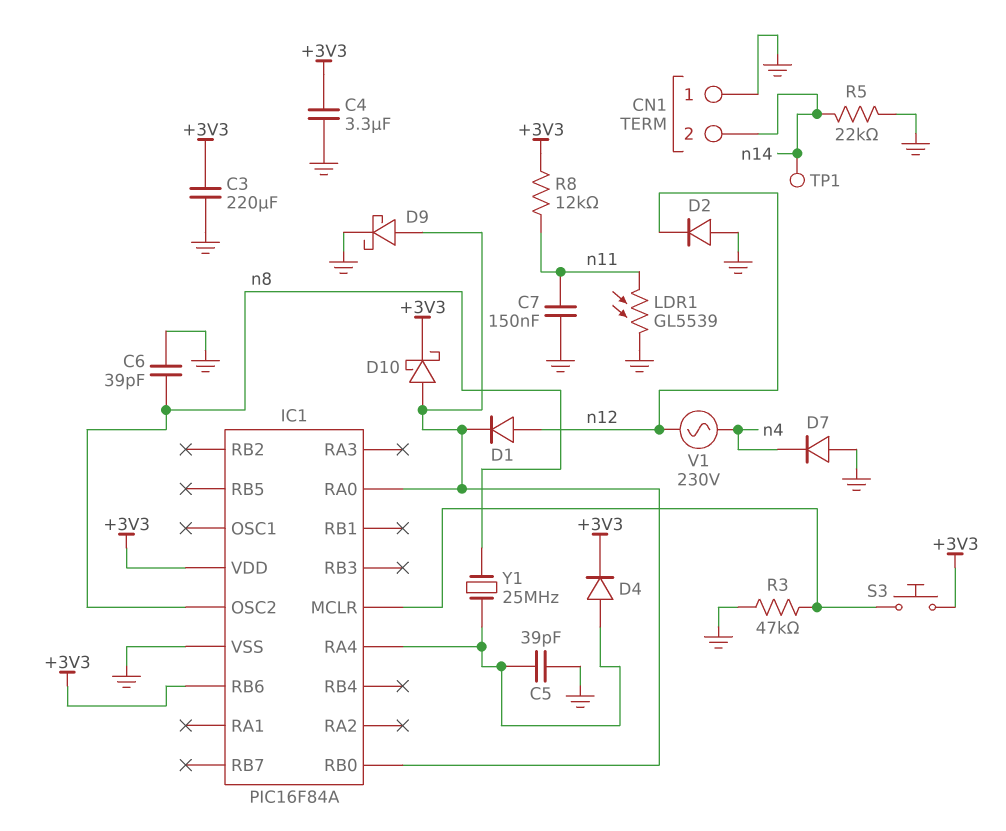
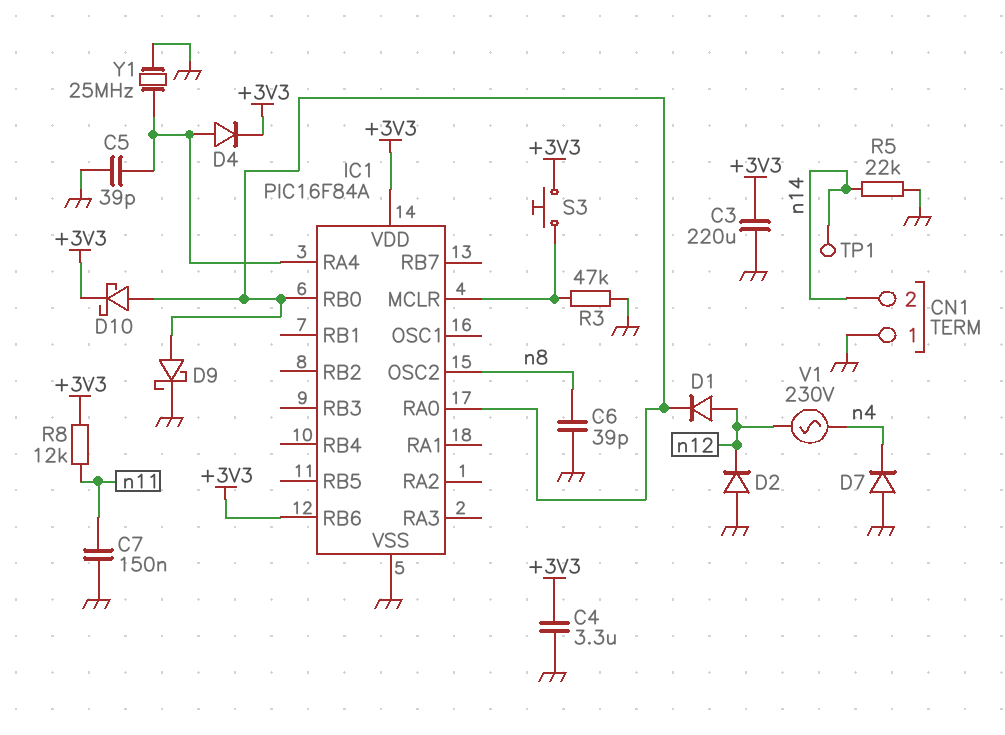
LDR1: GL5539 (GND, n11) -> none
Y1: 25MHz (IC1/RA4, n8) -> 25MHz (GND, IC1/RA4)

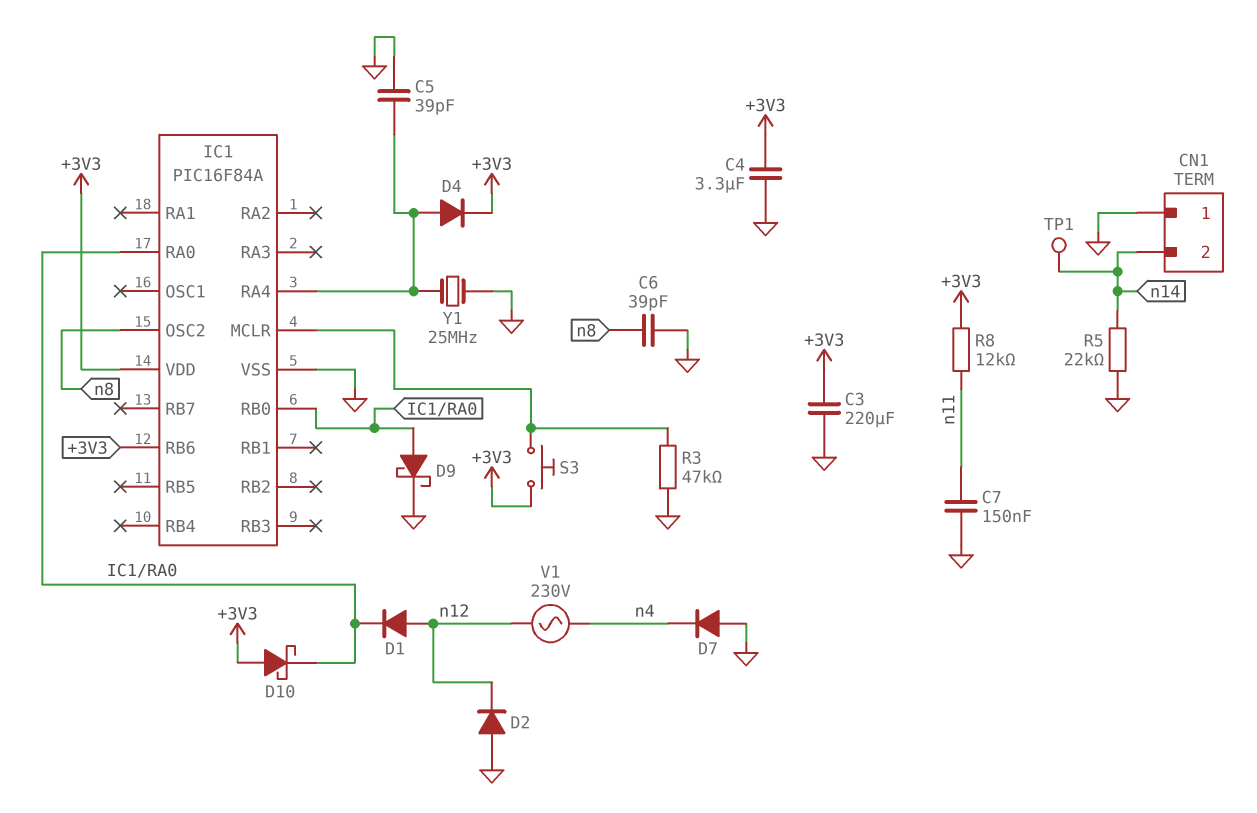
D10: schottky (A IC1/RA0, K +3V3) -> schottky (A +3V3, K IC1/RA0)

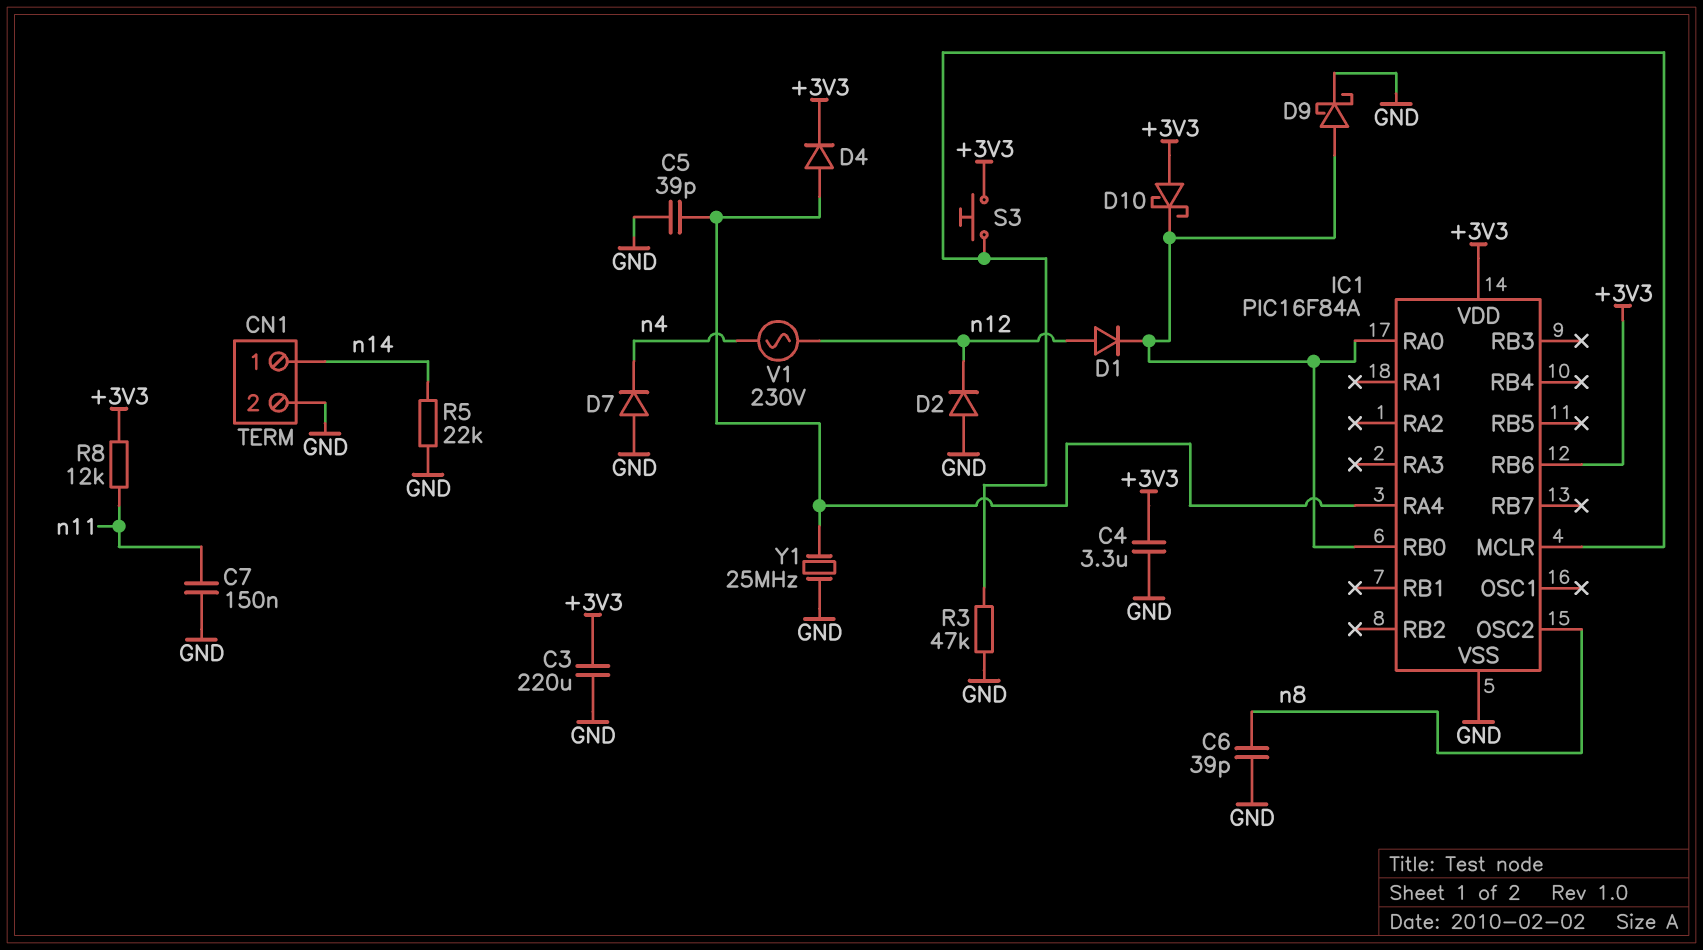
CN1 pin 1: GND -> n14
CN1 pin 2: n14 -> GND
TP1: test point (n14) -> none

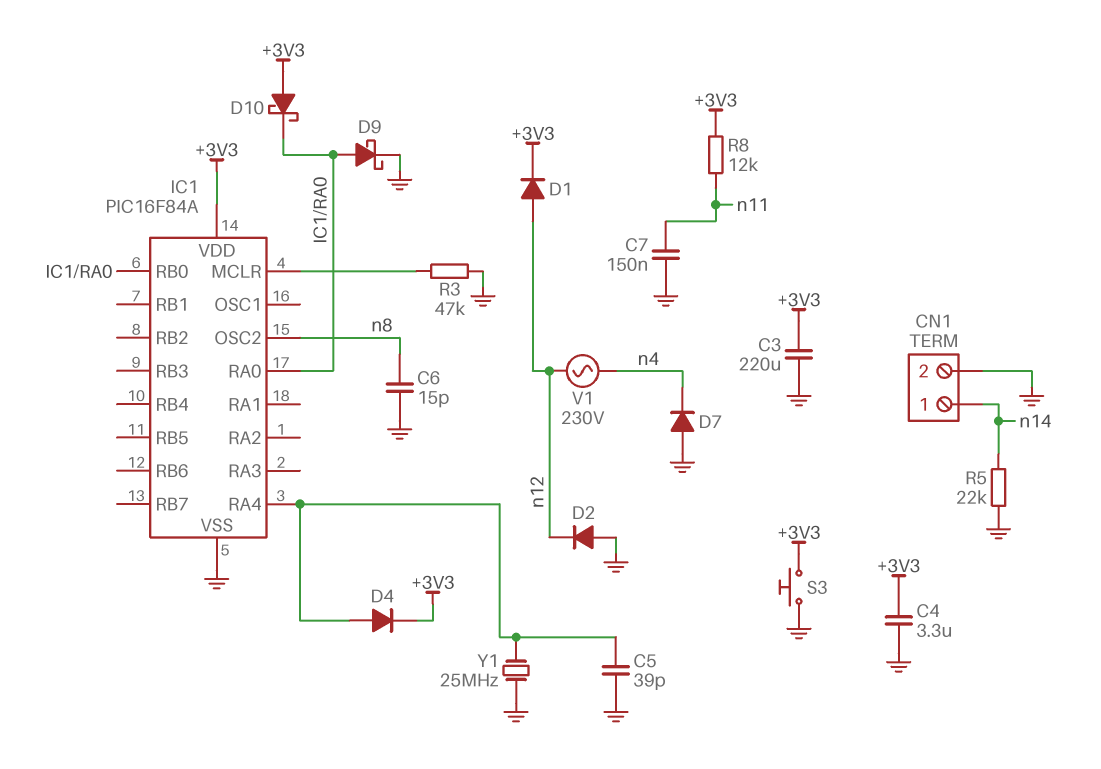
C6: 39pF (GND, n8) -> 15pF (GND, n8)
D1: diode (A n12, K IC1/RA0) -> diode (A n12, K +3V3)
IC1 pin RB6: +3V3 -> none
S3: button (+3V3, IC1/MCLR) -> button (+3V3, GND)

